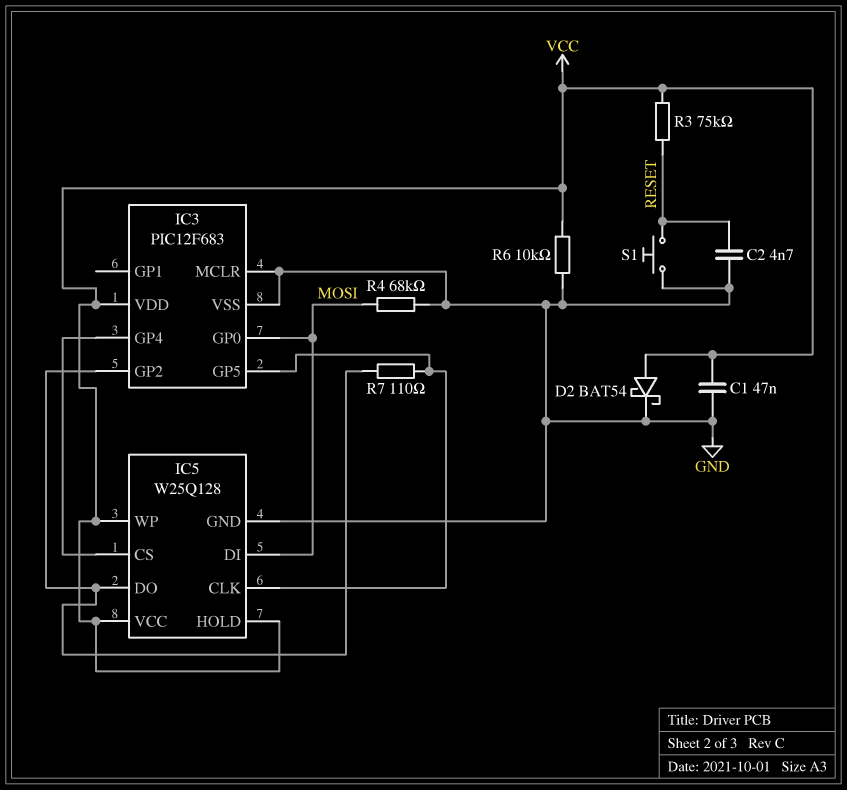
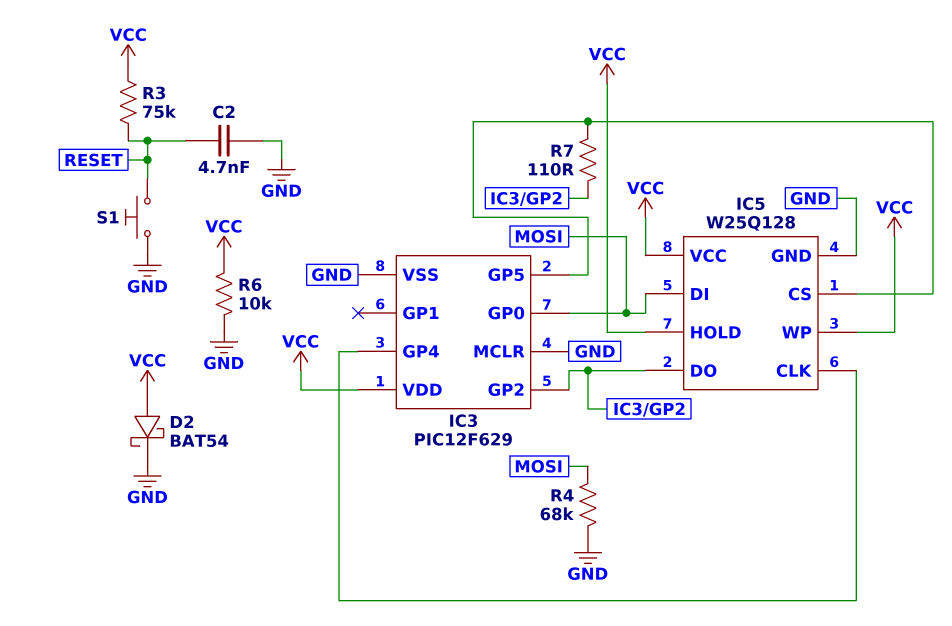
C1: 47nF (GND, VCC) -> none
IC3: PIC12F683 -> PIC12F629
IC5 pin CLK: IC3/GP5 -> IC3/GP4
IC5 pin CS: IC3/GP4 -> IC3/GP5

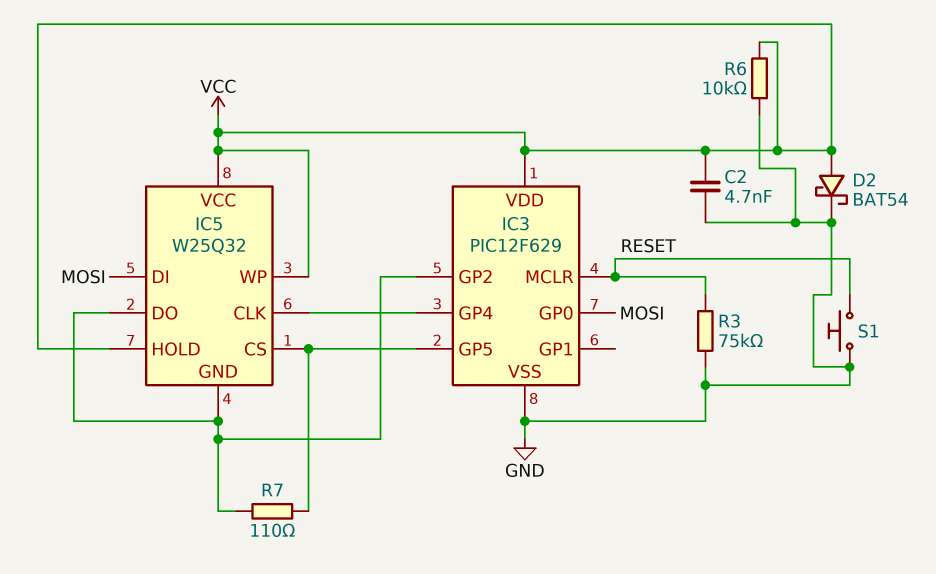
C2: 4.7nF (GND, RESET) -> 4.7nF (GND, VCC)
IC3 pin MCLR: GND -> RESET
IC5: W25Q128 -> W25Q32
IC5 pin GND: GND -> IC3/GP2
R3: 75k (RESET, VCC) -> 75k (GND, RESET)
R4: 68k (GND, MOSI) -> none

